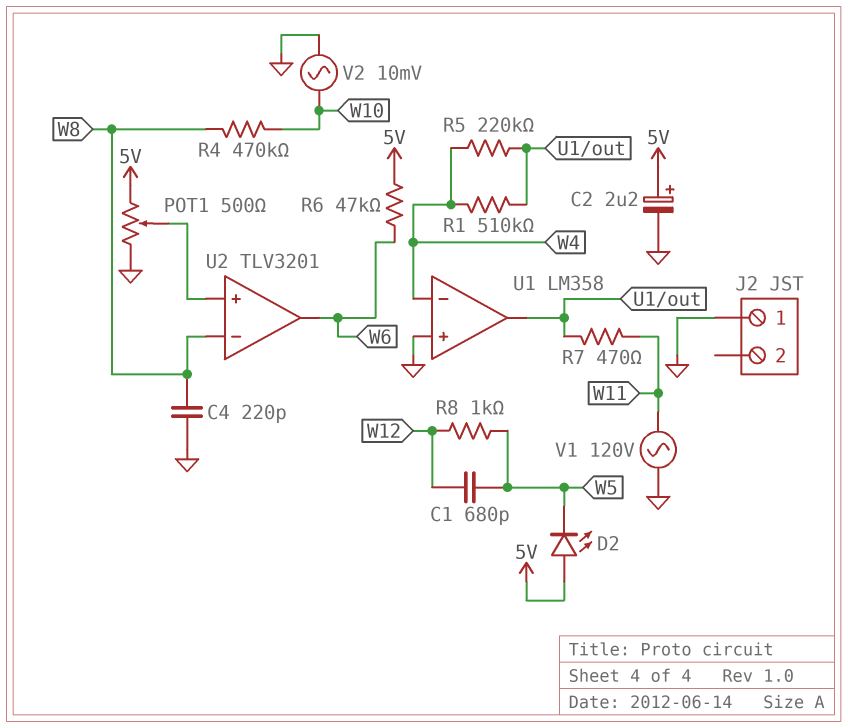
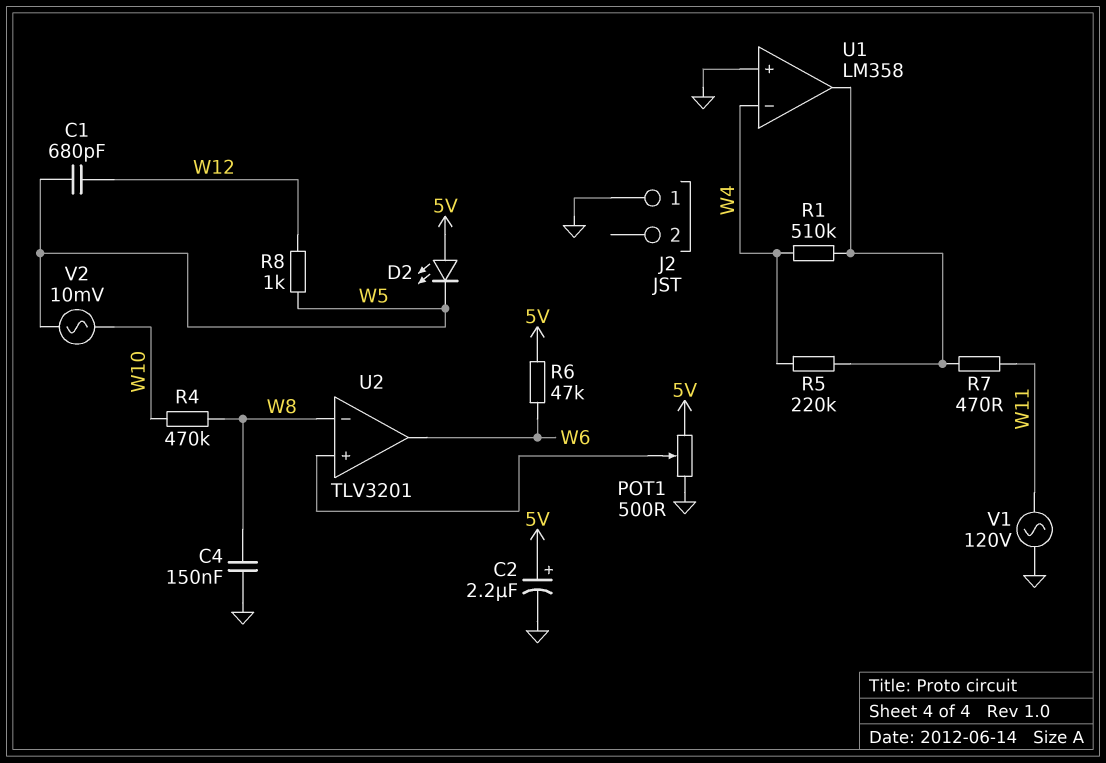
C4: 220pF (GND, W8) -> 150nF (GND, W8)
V2: AC 10mV (GND, W10) -> AC 10mV (W5, W10)

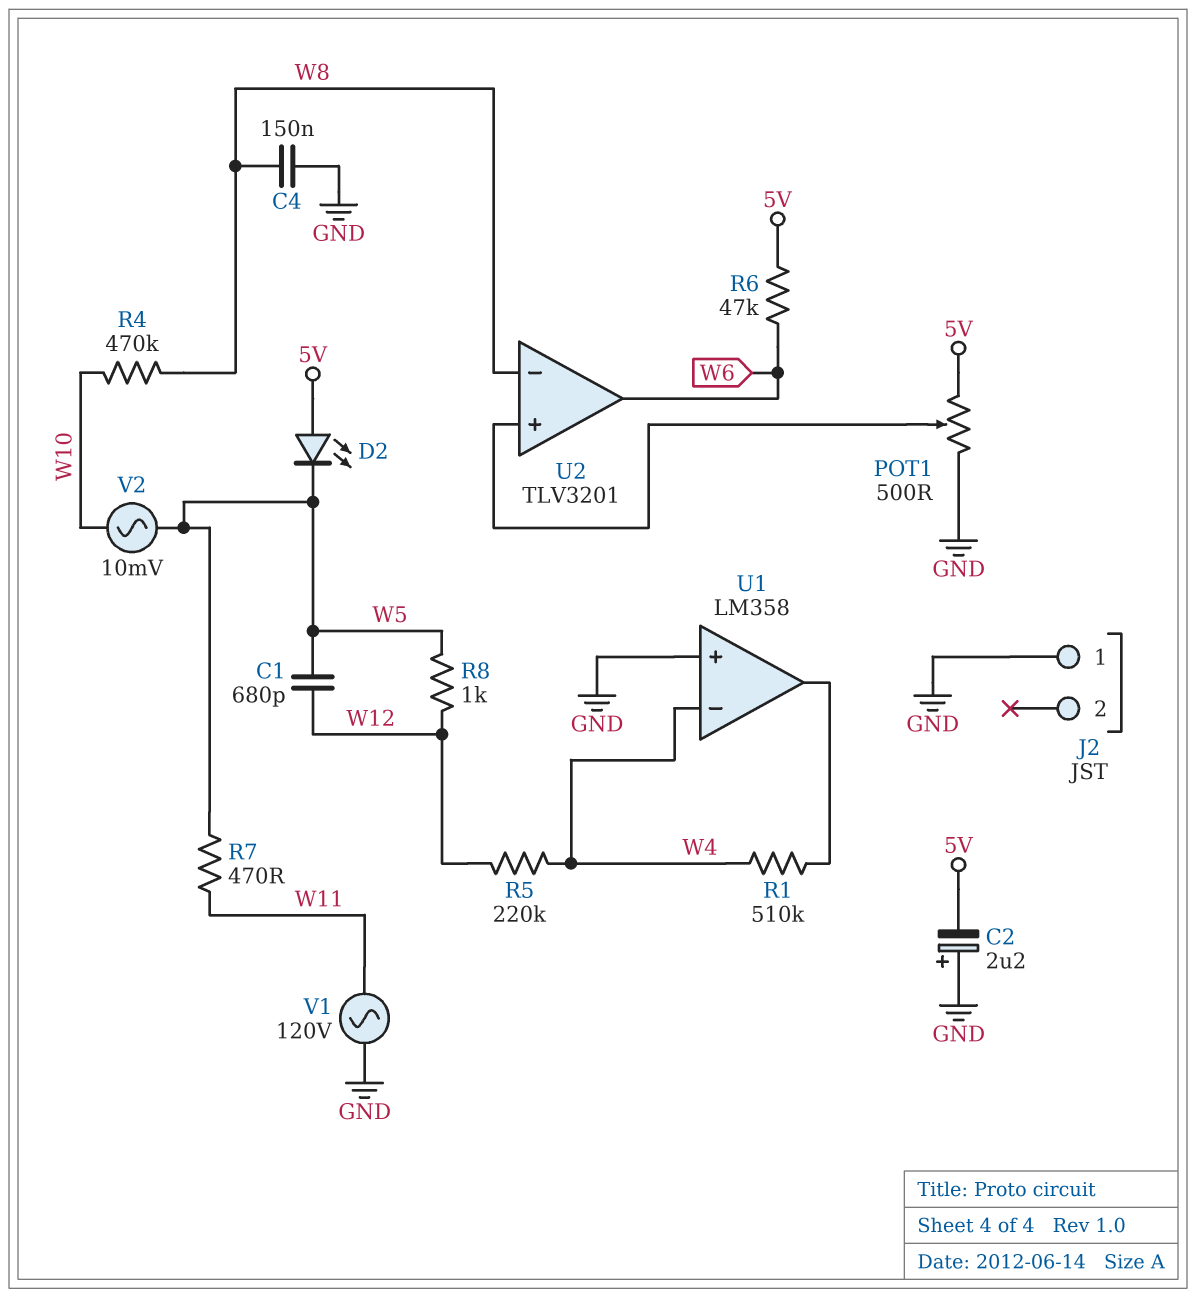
C2: 2.2uF (plus 5V, minus GND) -> 2.2uF (plus GND, minus 5V)
R5: 220k (U1/out, W4) -> 220k (W4, W12)
R7: 470 (U1/out, W11) -> 470 (W5, W11)

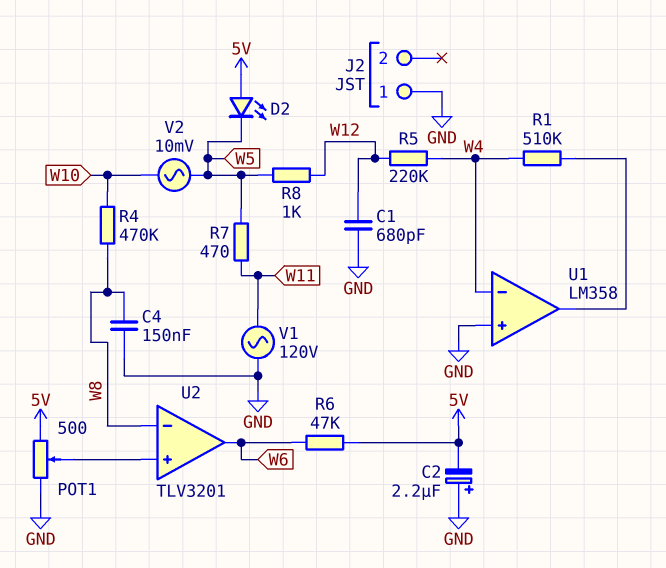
C1: 680pF (W5, W12) -> 680pF (GND, W12)

